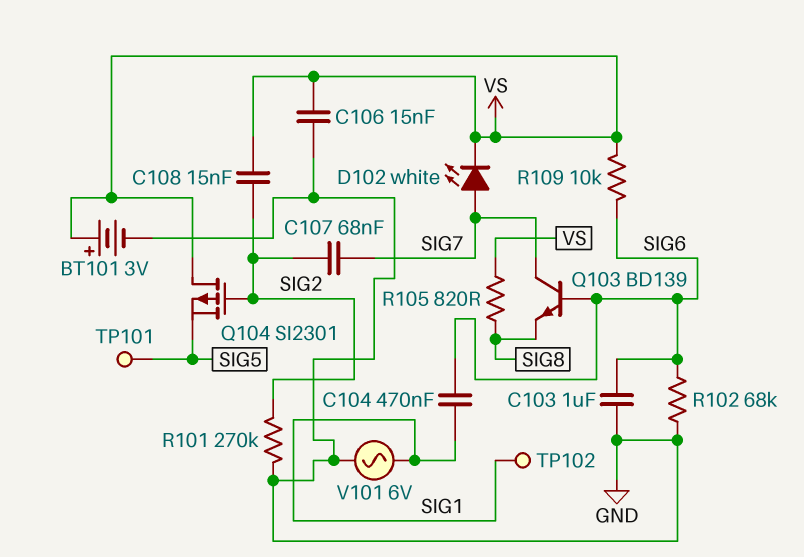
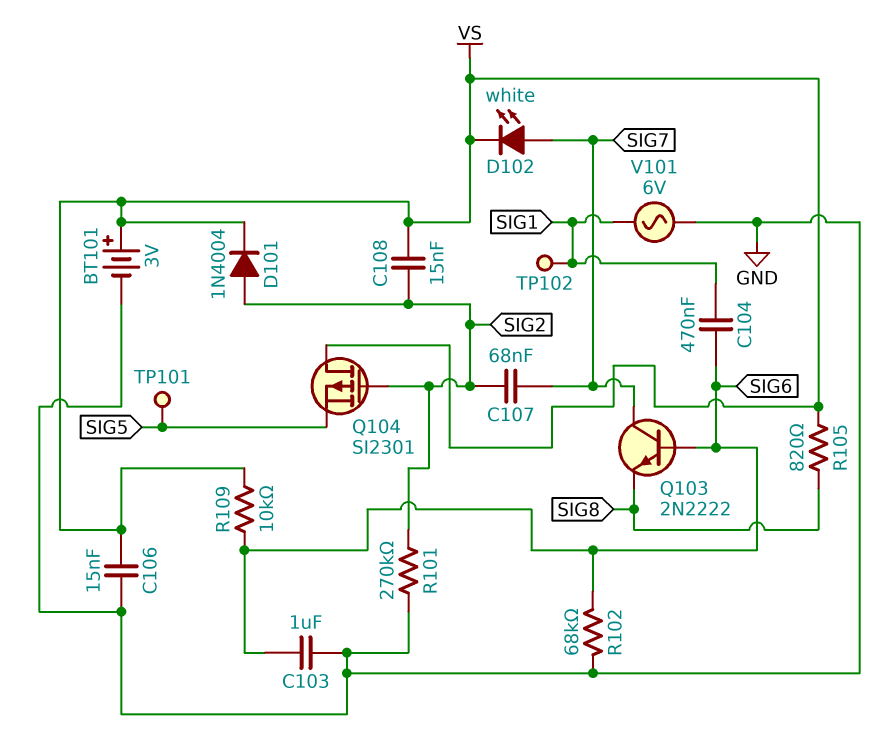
D101: none -> diode 1N4004 (A SIG2, K VS)
Q103: NPN BD139 (B SIG6, C SIG7, E SIG8) -> NPN 2N2222 (B SIG6, C SIG7, E SIG8)

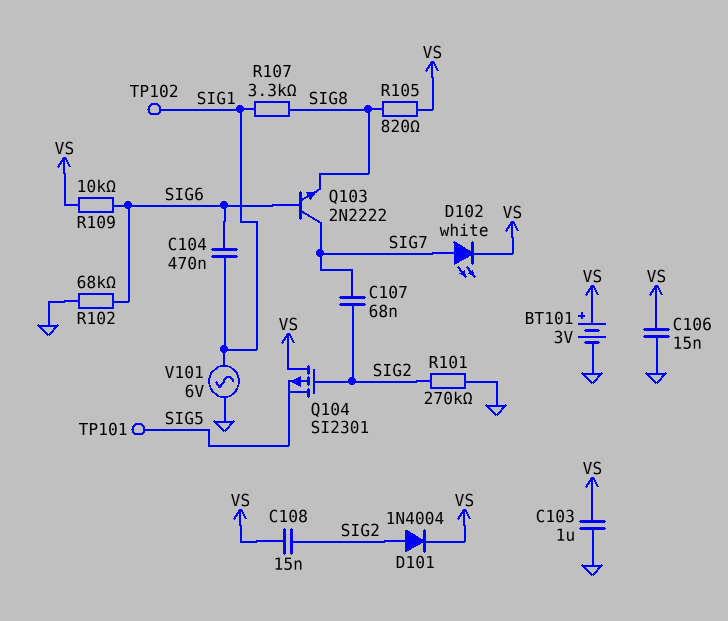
C103: 1uF (GND, SIG6) -> 1uF (GND, VS)
R107: none -> 3.3k (SIG1, SIG8)

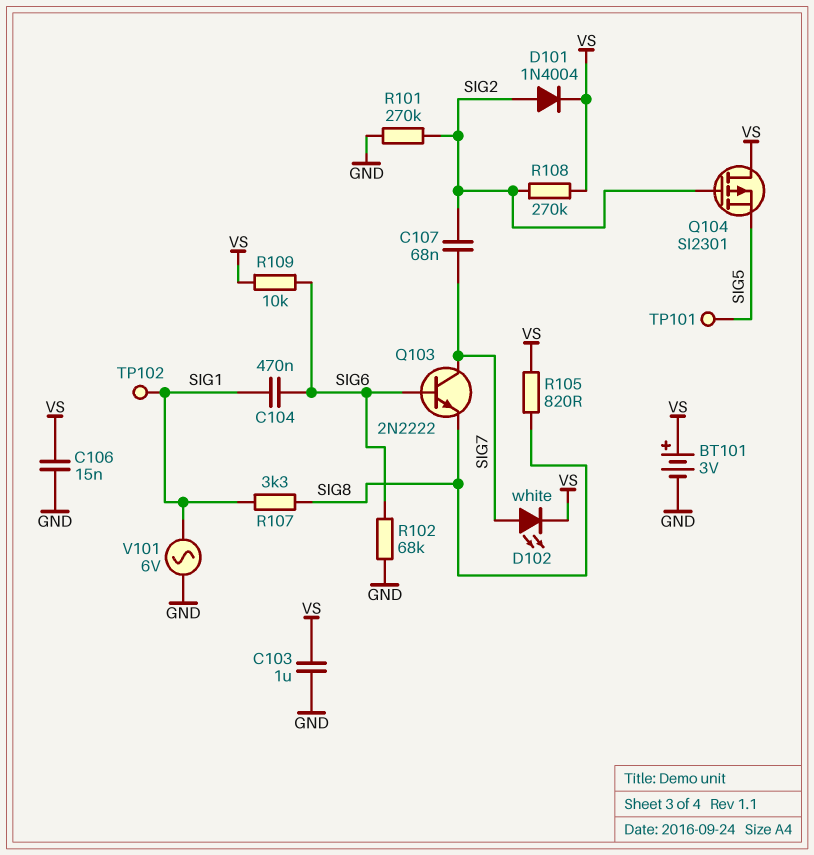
C108: 15nF (SIG2, VS) -> none
R108: none -> 270k (SIG2, VS)

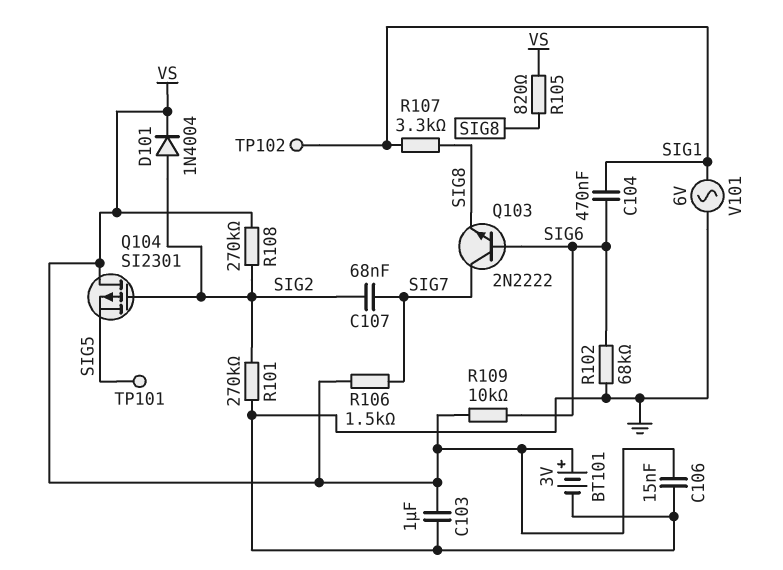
D102: LED white (A SIG7, K VS) -> none
R106: none -> 1.5k (SIG7, VS)

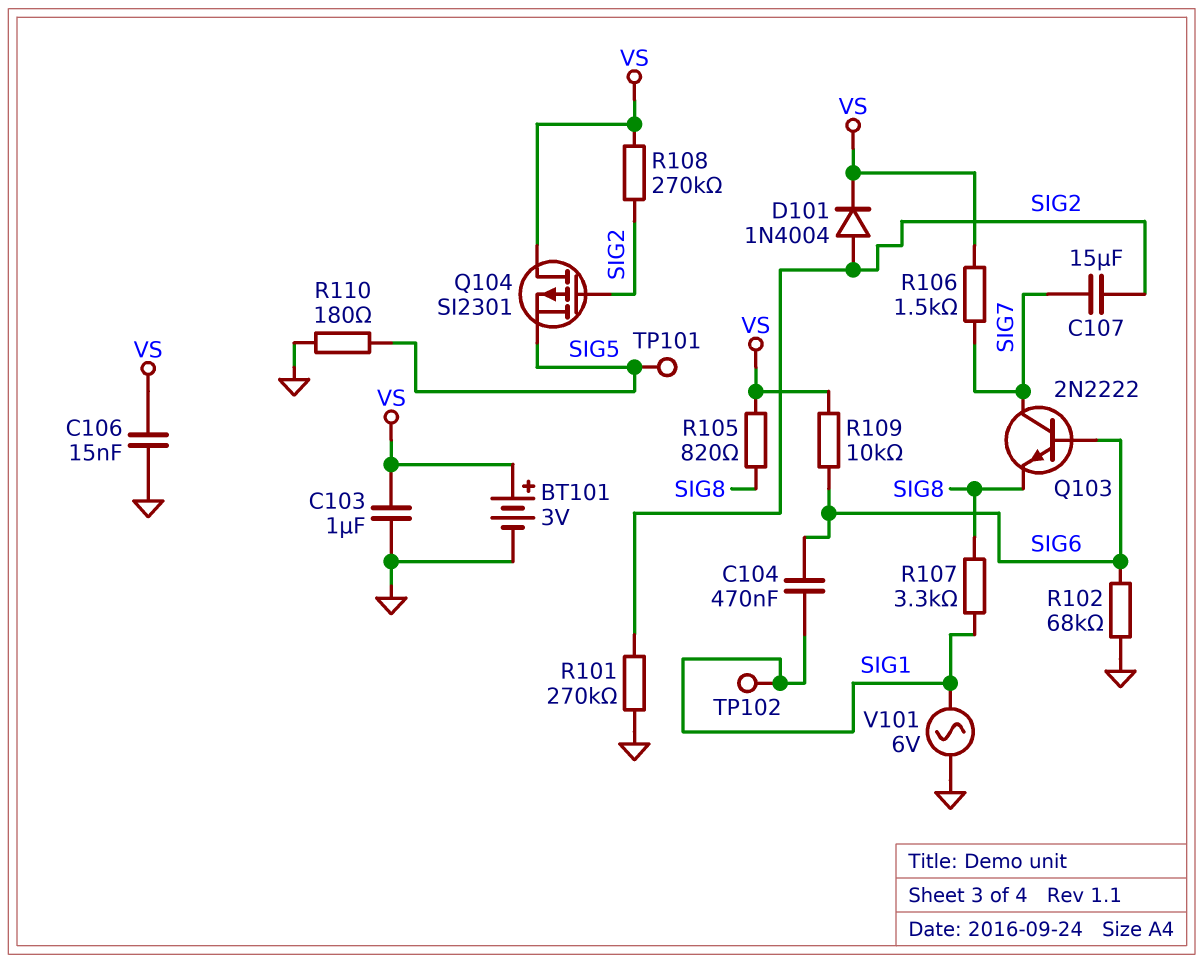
C107: 68nF (SIG2, SIG7) -> 15uF (SIG2, SIG7)
R110: none -> 180 (GND, SIG5)

